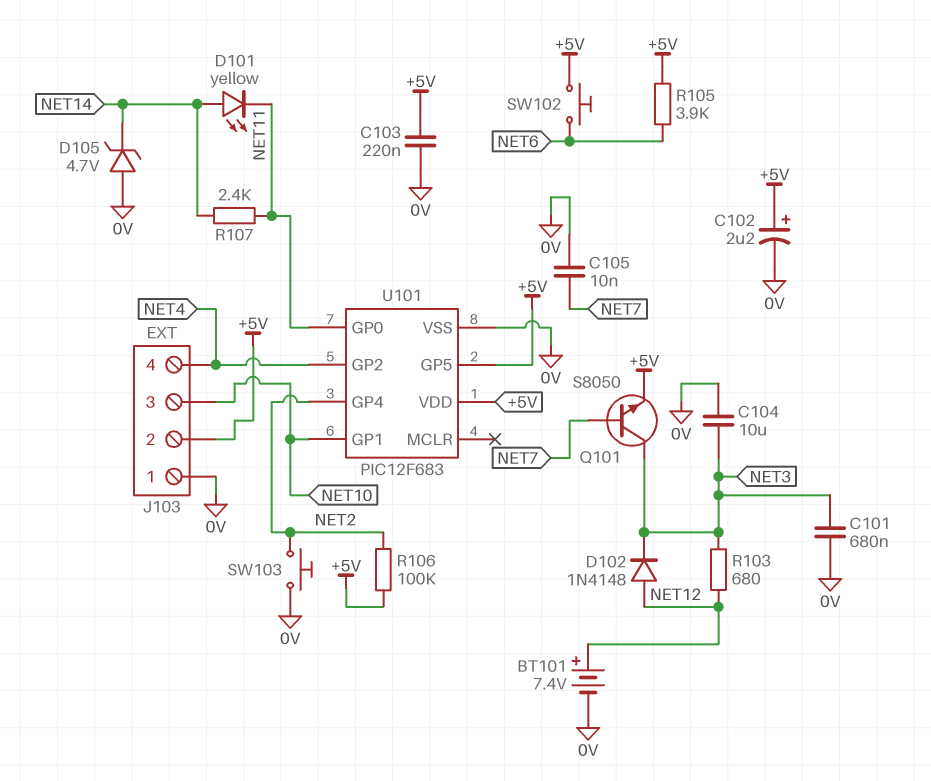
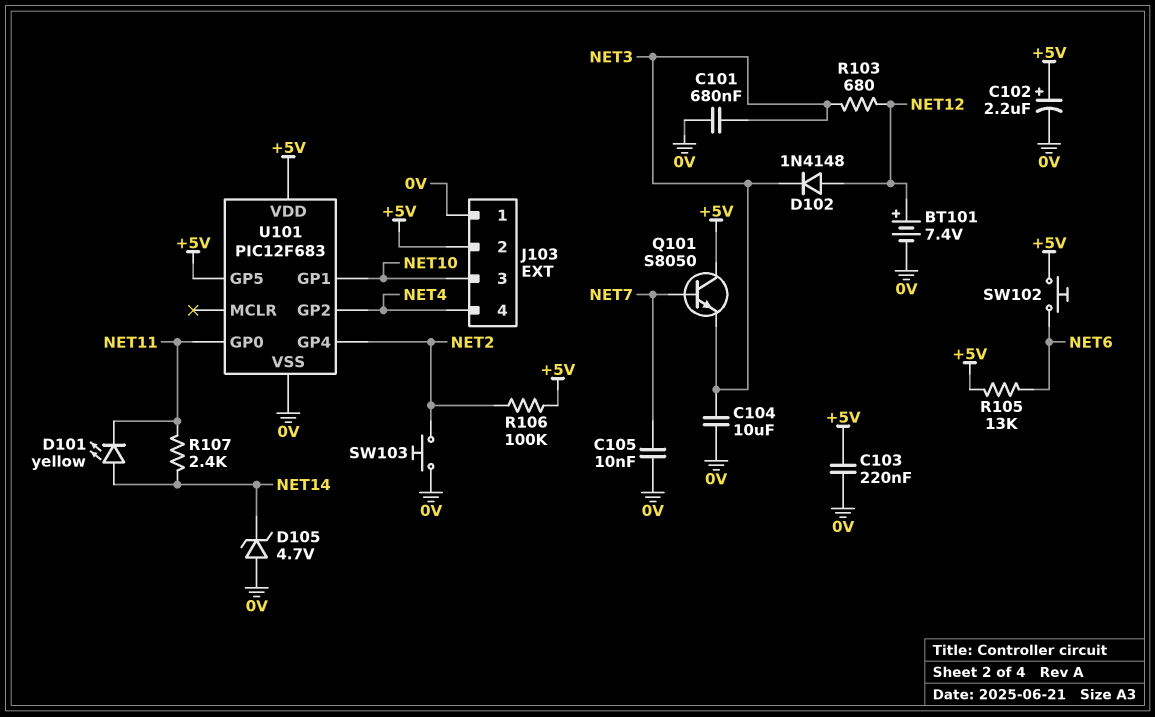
Q101: NPN S8050 (B NET7, C NET3, E +5V) -> NPN S8050 (B NET7, C +5V, E NET3)
R105: 3.9k (+5V, NET6) -> 13k (+5V, NET6)

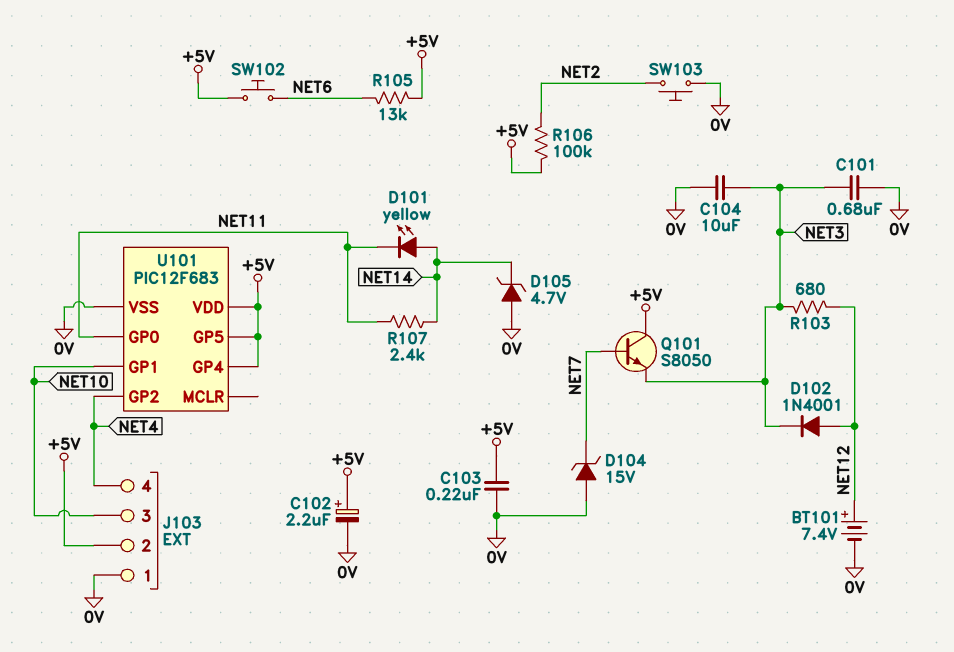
C105: 10nF (0V, NET7) -> none
D102: diode 1N4148 (A NET12, K NET3) -> diode 1N4001 (A NET12, K NET3)
D104: none -> zener 15V (A 0V, K NET7)
U101 pin GP4: NET2 -> +5V

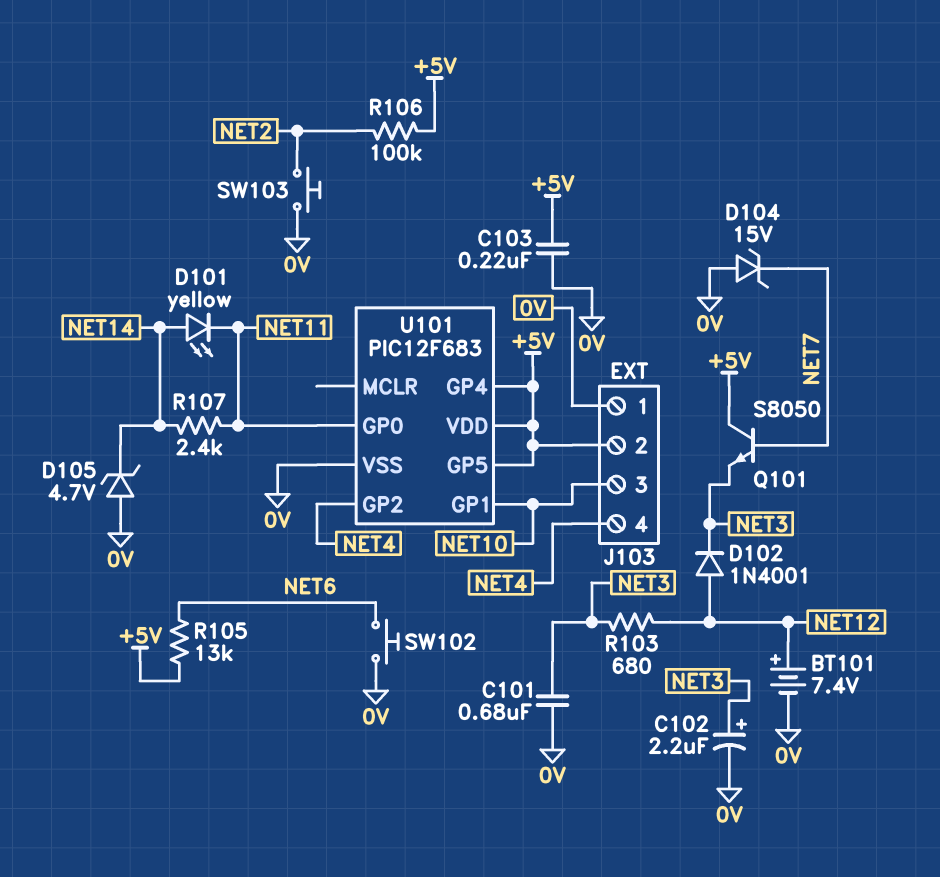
C102: 2.2uF (plus +5V, minus 0V) -> 2.2uF (plus NET3, minus 0V)
C104: 10uF (0V, NET3) -> none
SW102: button (+5V, NET6) -> button (0V, NET6)

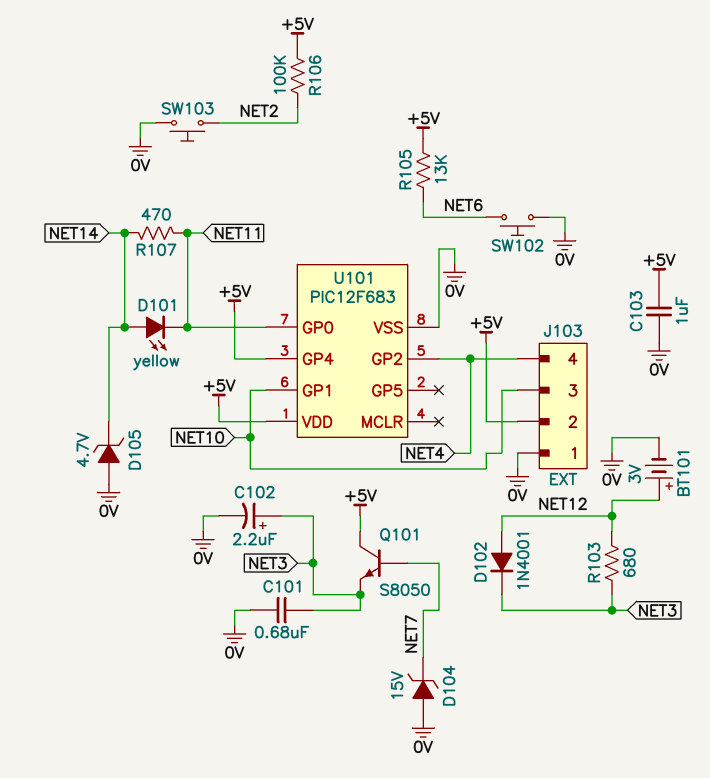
BT101: 7.4V (plus NET12, minus 0V) -> 3V (plus NET12, minus 0V)
C103: 220nF (+5V, 0V) -> 1uF (+5V, 0V)
R107: 2.4k (NET11, NET14) -> 470 (NET11, NET14)
U101 pin GP5: +5V -> none

